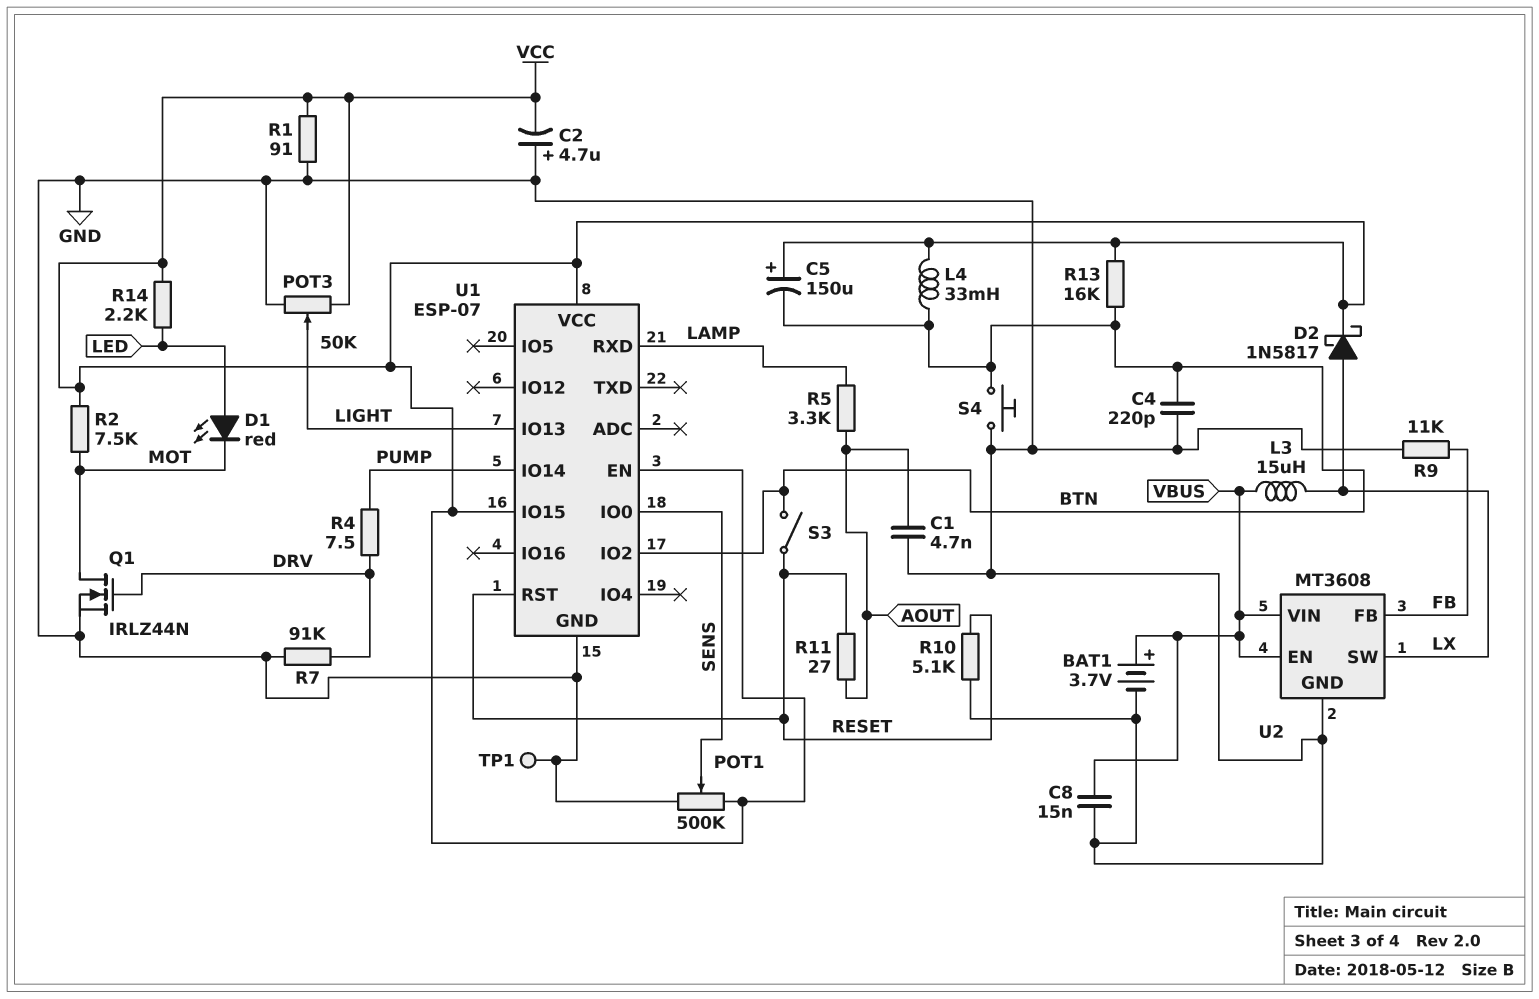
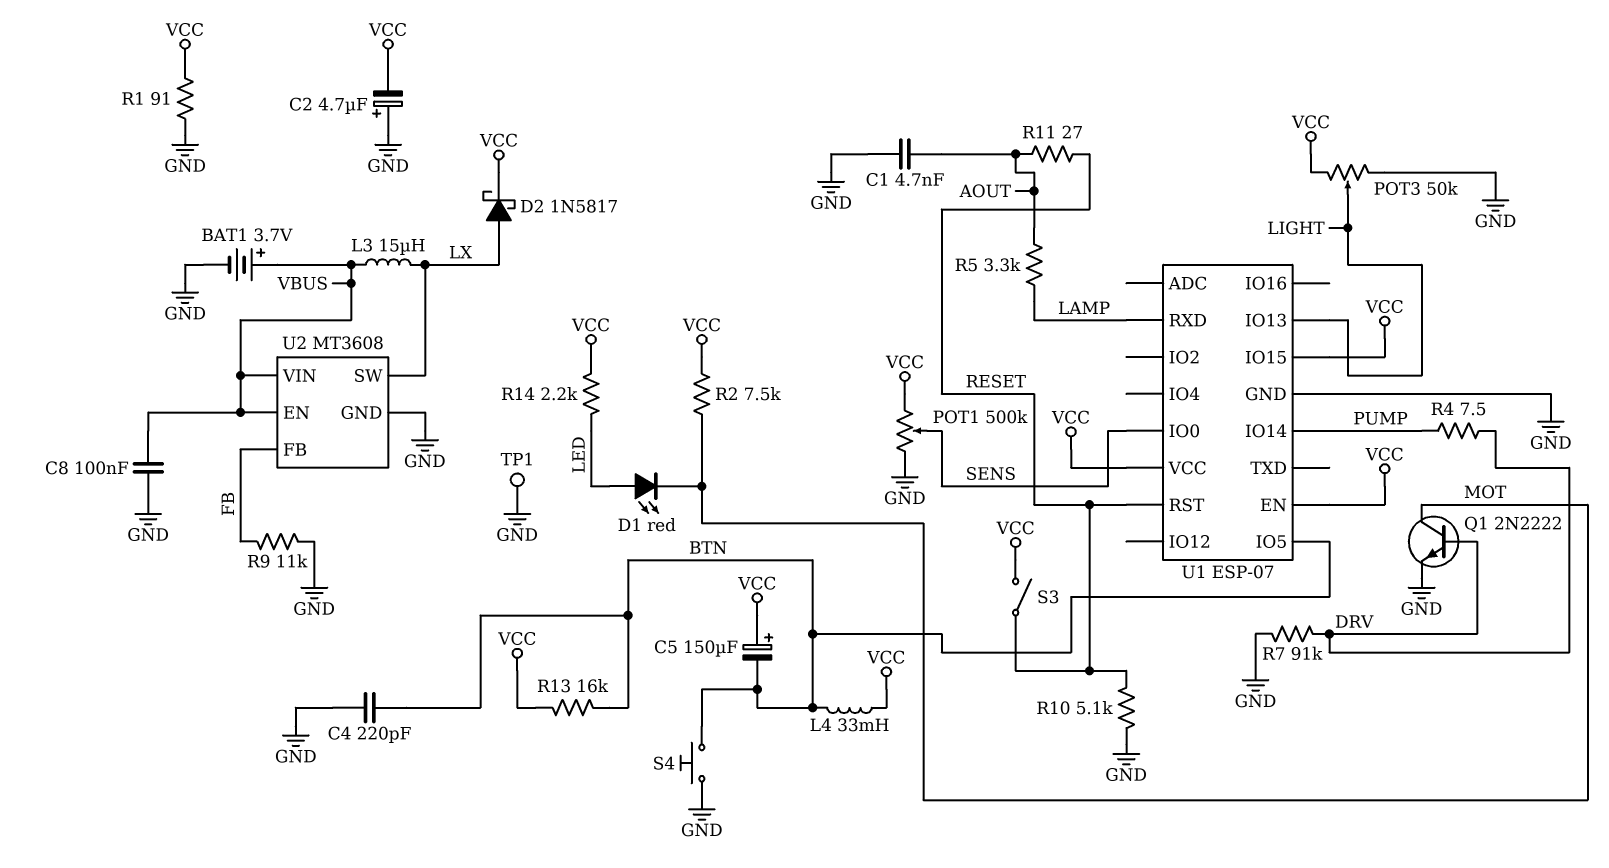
C8: 15nF (GND, VBUS) -> 100nF (GND, VBUS)
Q1: NMOS IRLZ44N (G DRV, D MOT, S GND) -> NPN 2N2222 (B DRV, C MOT, E GND)
S3: switch (BTN, RESET) -> switch (RESET, VCC)
U1 pin IO2: BTN -> none
U1 pin IO5: none -> BTN

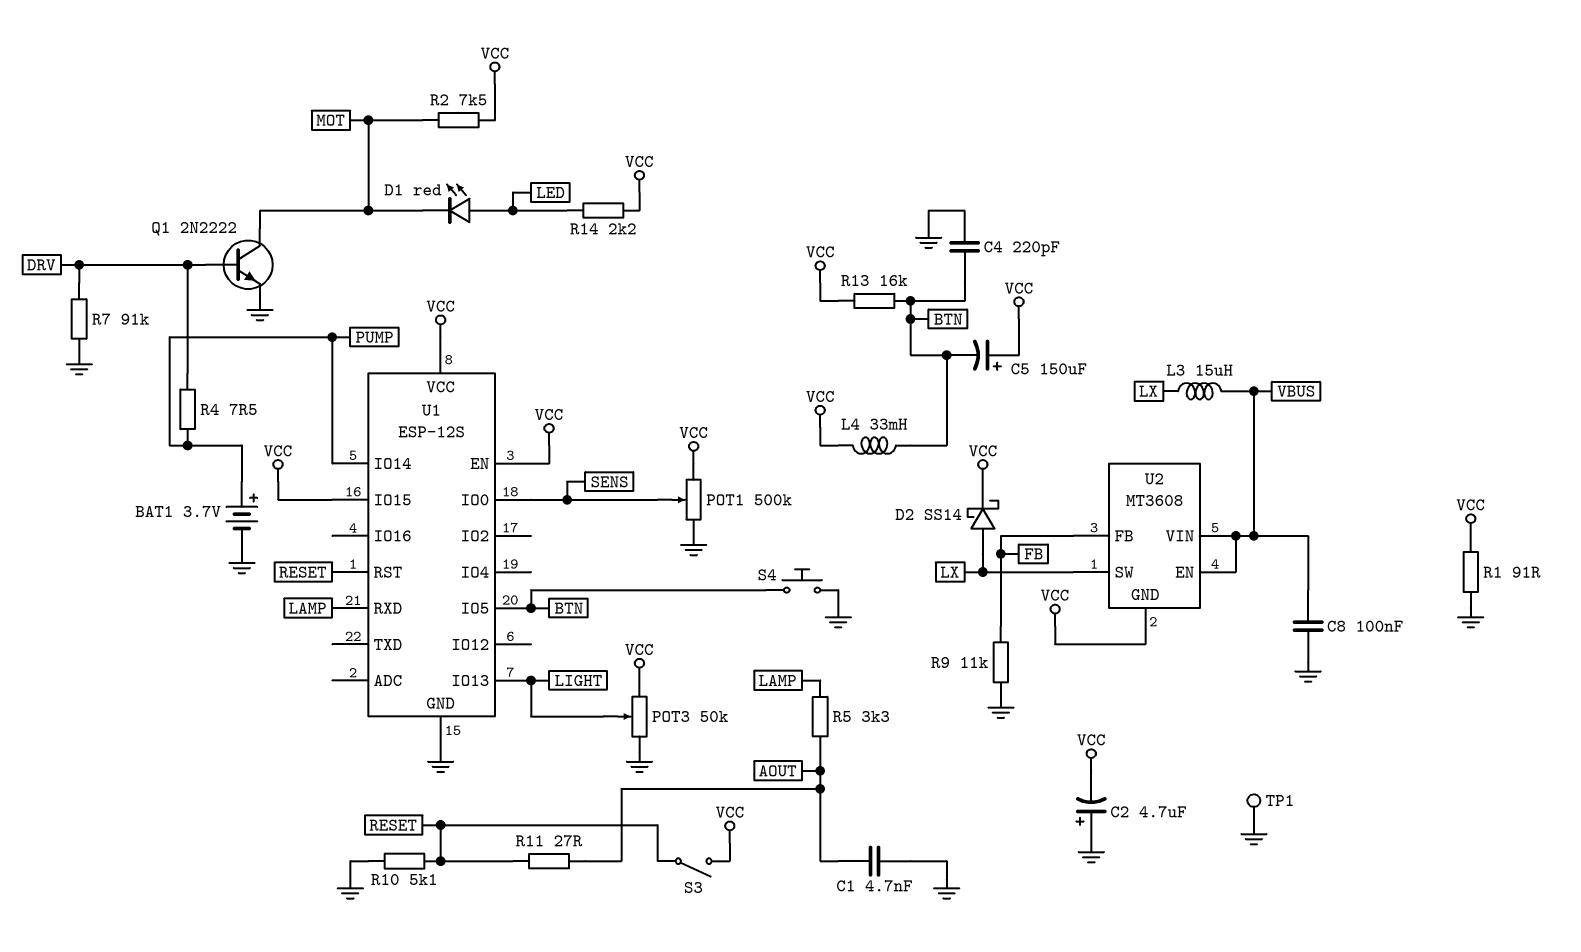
BAT1: 3.7V (plus VBUS, minus GND) -> 3.7V (plus PUMP, minus GND)
D2: schottky 1N5817 (A LX, K VCC) -> schottky SS14 (A LX, K VCC)
U1: ESP-07 -> ESP-12S
U2 pin GND: GND -> VCC

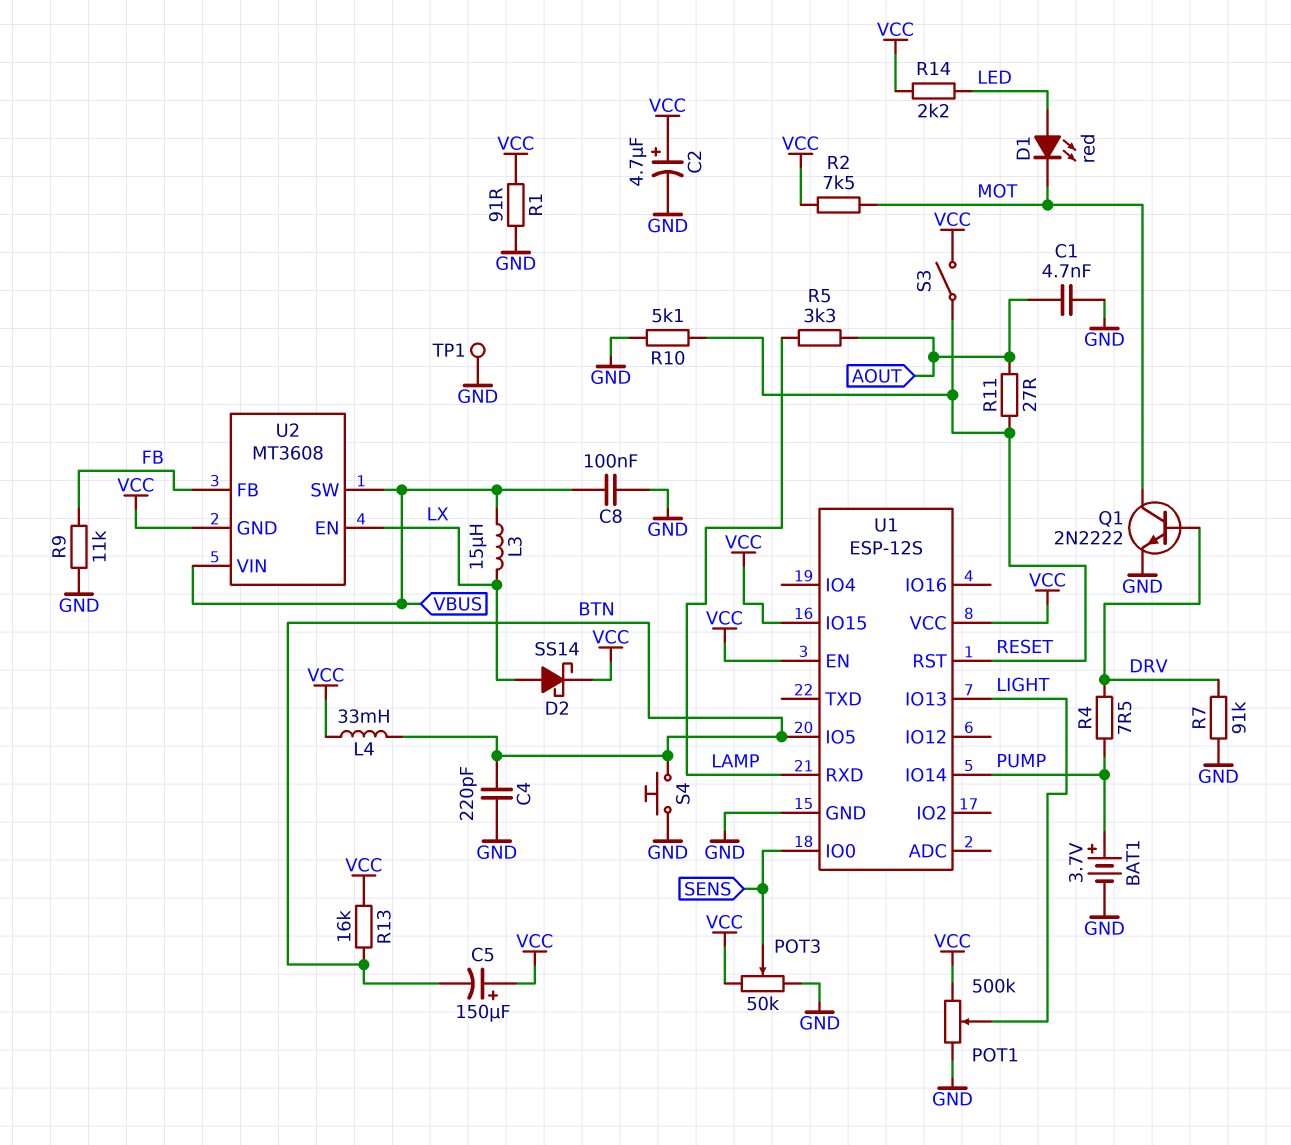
C2: 4.7uF (plus GND, minus VCC) -> 4.7uF (plus VCC, minus GND)
POT1: 500k (GND, VCC, wiper SENS) -> 500k (GND, VCC, wiper LIGHT)
POT3: 50k (GND, VCC, wiper LIGHT) -> 50k (GND, VCC, wiper SENS)
U2 pin EN: VBUS -> LX
U2 pin SW: LX -> VBUS

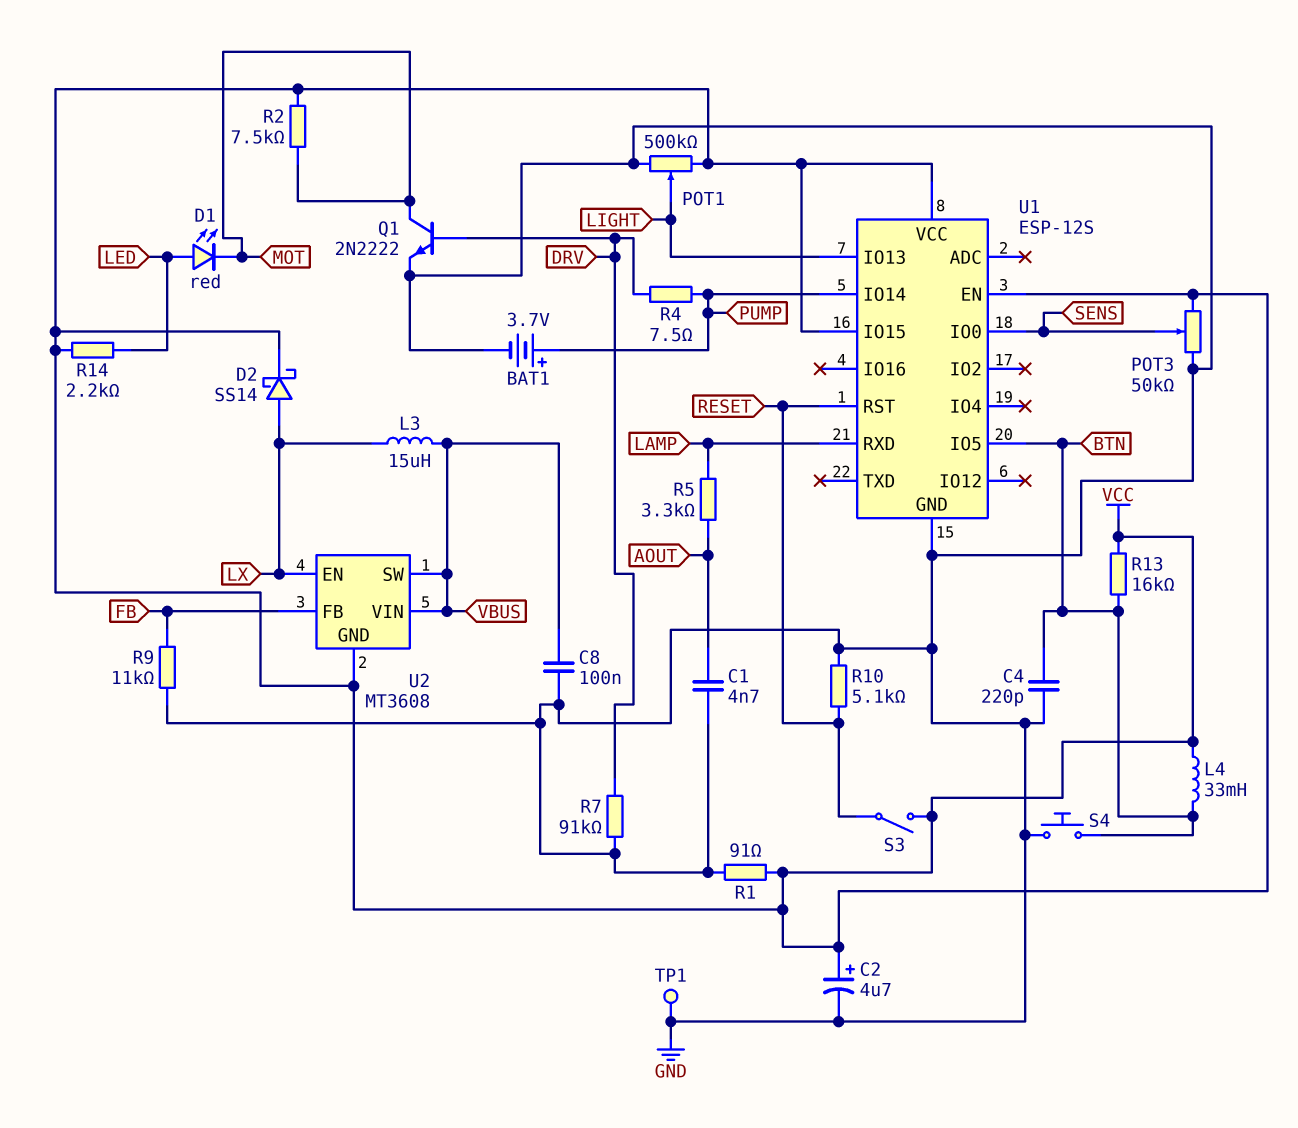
C5: 150uF (plus VCC, minus BTN) -> none
R11: 27 (AOUT, RESET) -> none

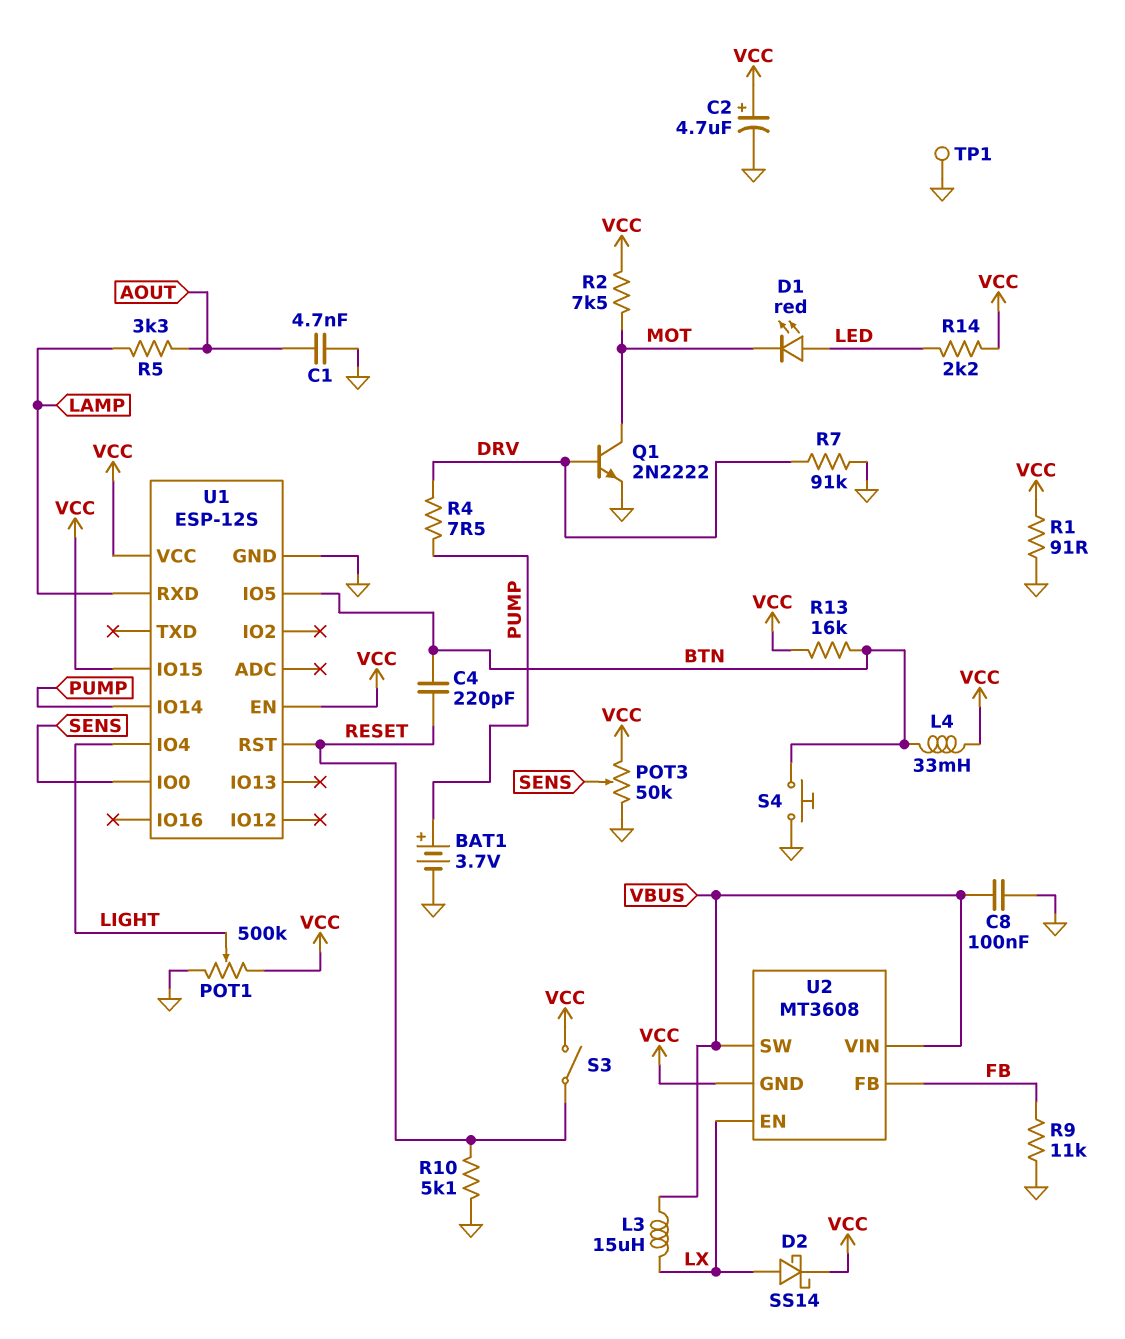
C4: 220pF (BTN, GND) -> 220pF (BTN, RESET)
U1 pin IO4: none -> LIGHT
U1 pin IO13: LIGHT -> none

